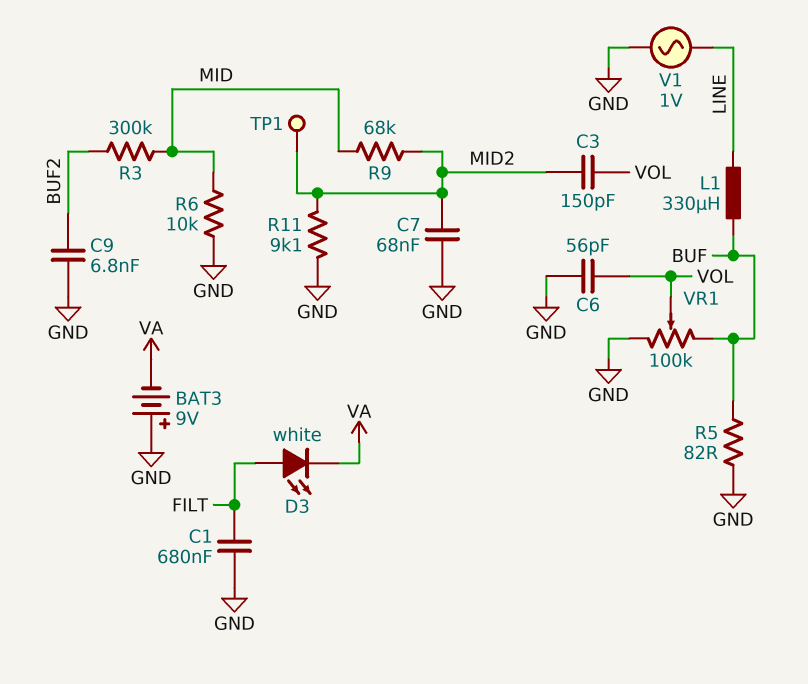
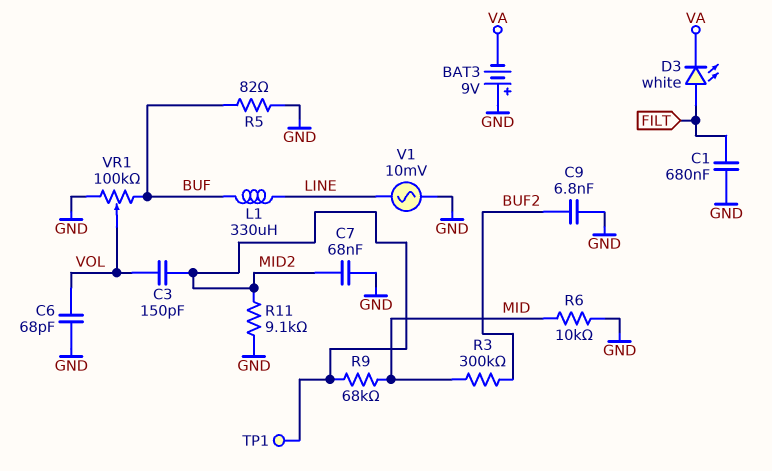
C6: 56pF (GND, VOL) -> 68pF (GND, VOL)
V1: AC 1V (GND, LINE) -> AC 10mV (GND, LINE)

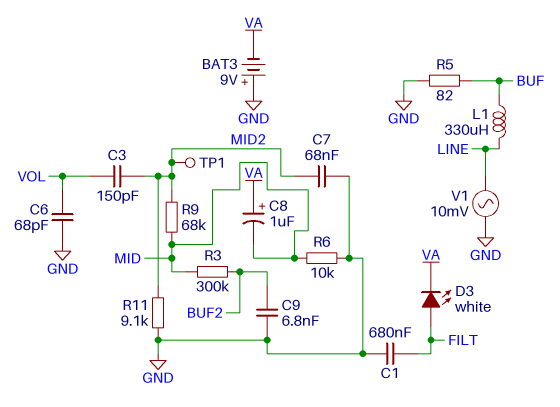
C8: none -> 1uF (plus VA, minus MID)
VR1: 100k (BUF, GND, wiper VOL) -> none

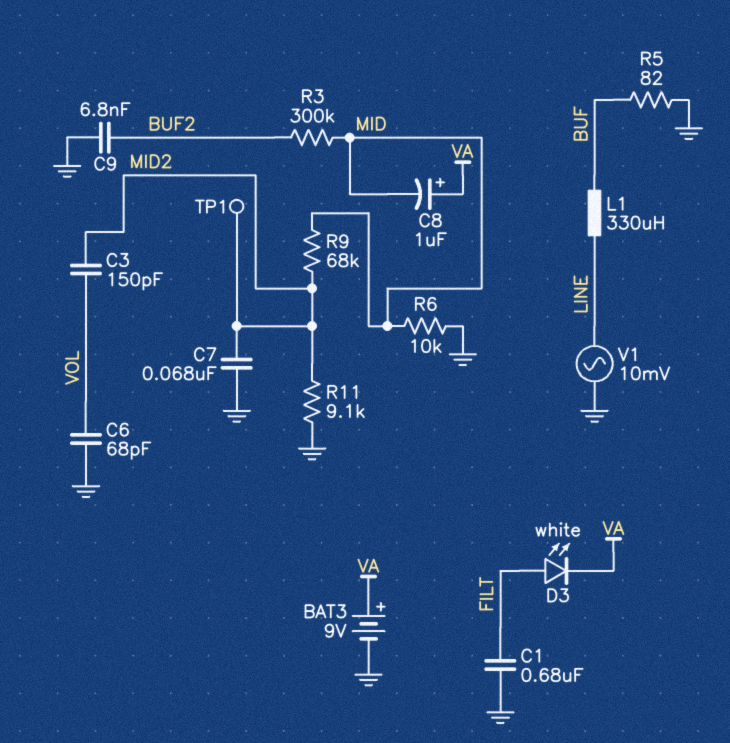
BAT3: 9V (plus GND, minus VA) -> 9V (plus VA, minus GND)

